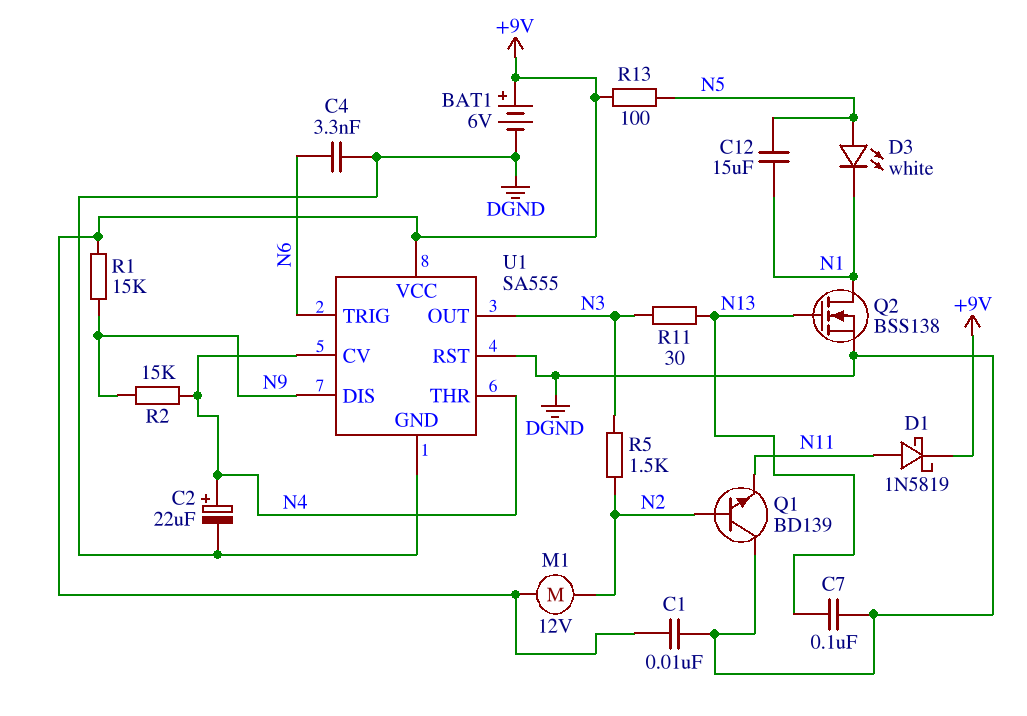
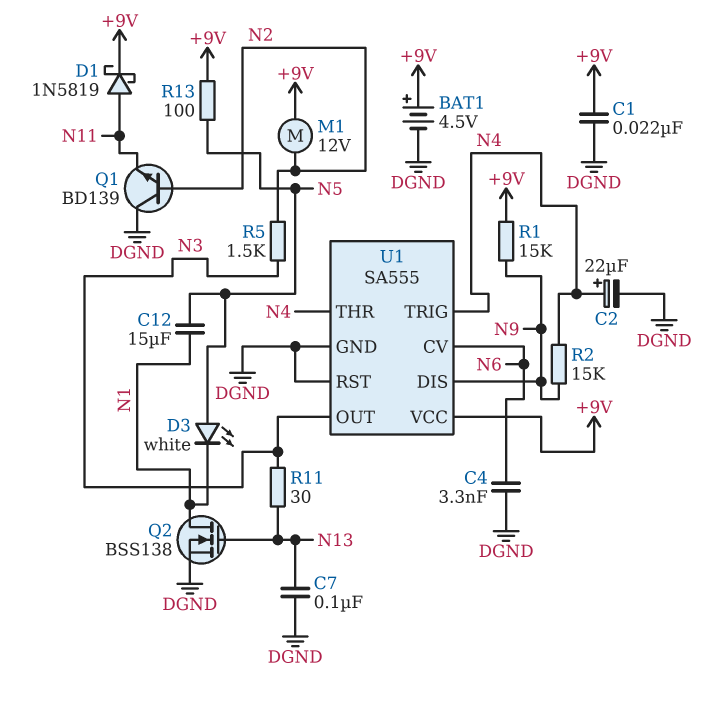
BAT1: 6V (plus +9V, minus DGND) -> 4.5V (plus +9V, minus DGND)
C1: 10nF (+9V, DGND) -> 22nF (+9V, DGND)
U1 pin CV: N4 -> N6
U1 pin TRIG: N6 -> N4

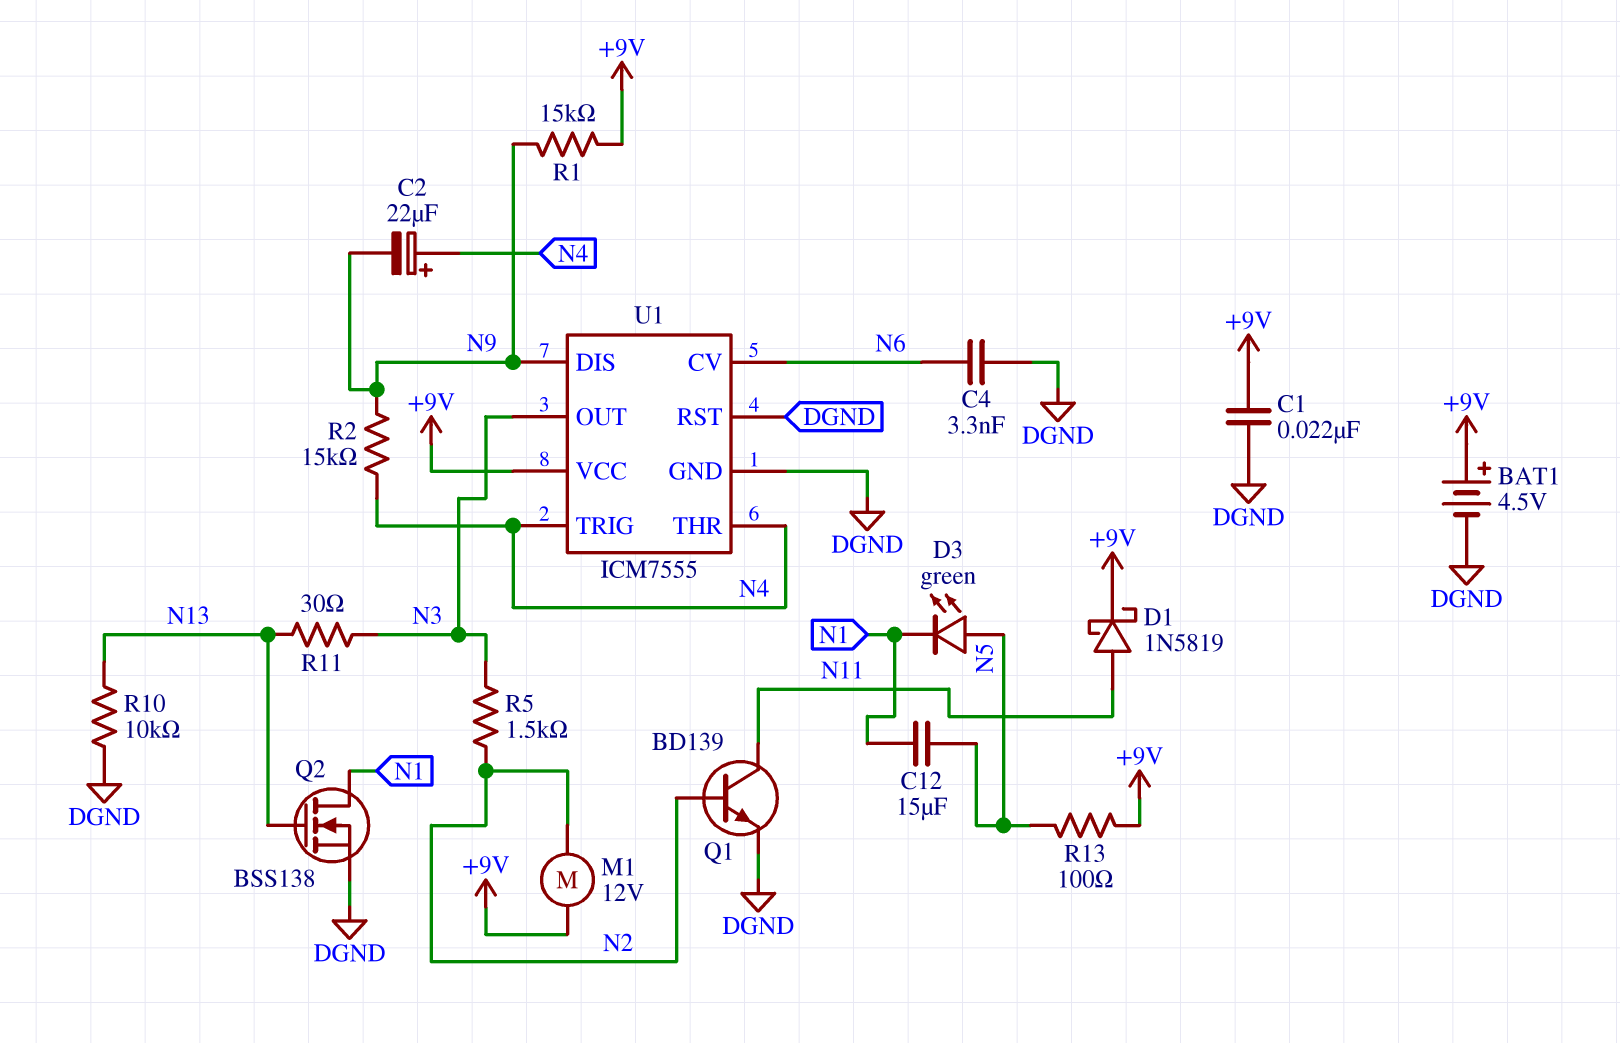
C2: 22uF (plus N4, minus DGND) -> 22uF (plus N4, minus N9)
C7: 100nF (DGND, N13) -> none
D3: LED white (A N5, K N1) -> LED green (A N5, K N1)
Q1: NPN BD139 (B N2, C DGND, E N11) -> NPN BD139 (B N2, C N11, E DGND)
R10: none -> 10k (DGND, N13)
U1: SA555 -> ICM7555

